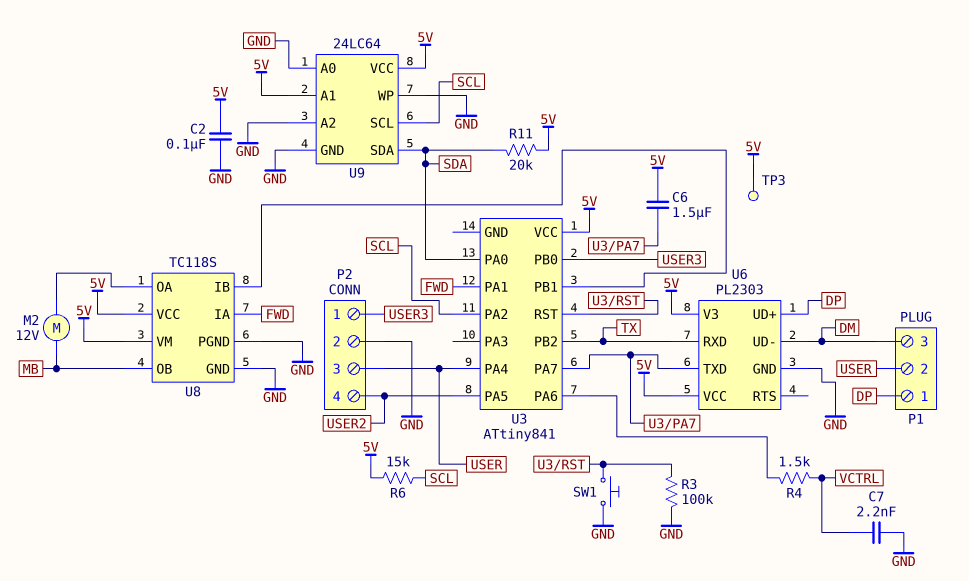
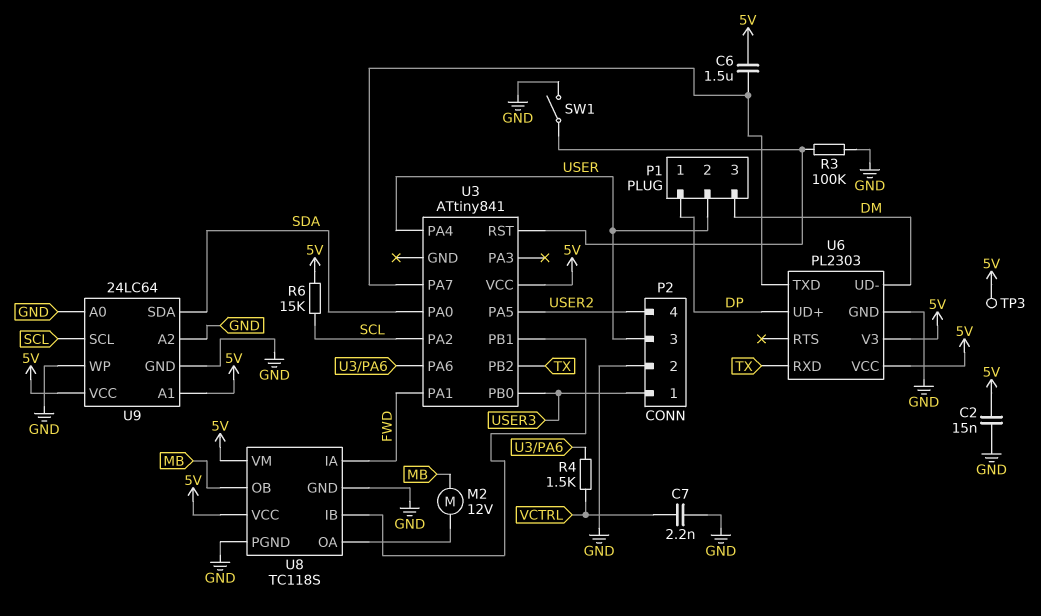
C2: 100nF (5V, GND) -> 15nF (5V, GND)
R11: 20k (5V, SDA) -> none
SW1: button (GND, U3/RST) -> switch (GND, U3/RST)

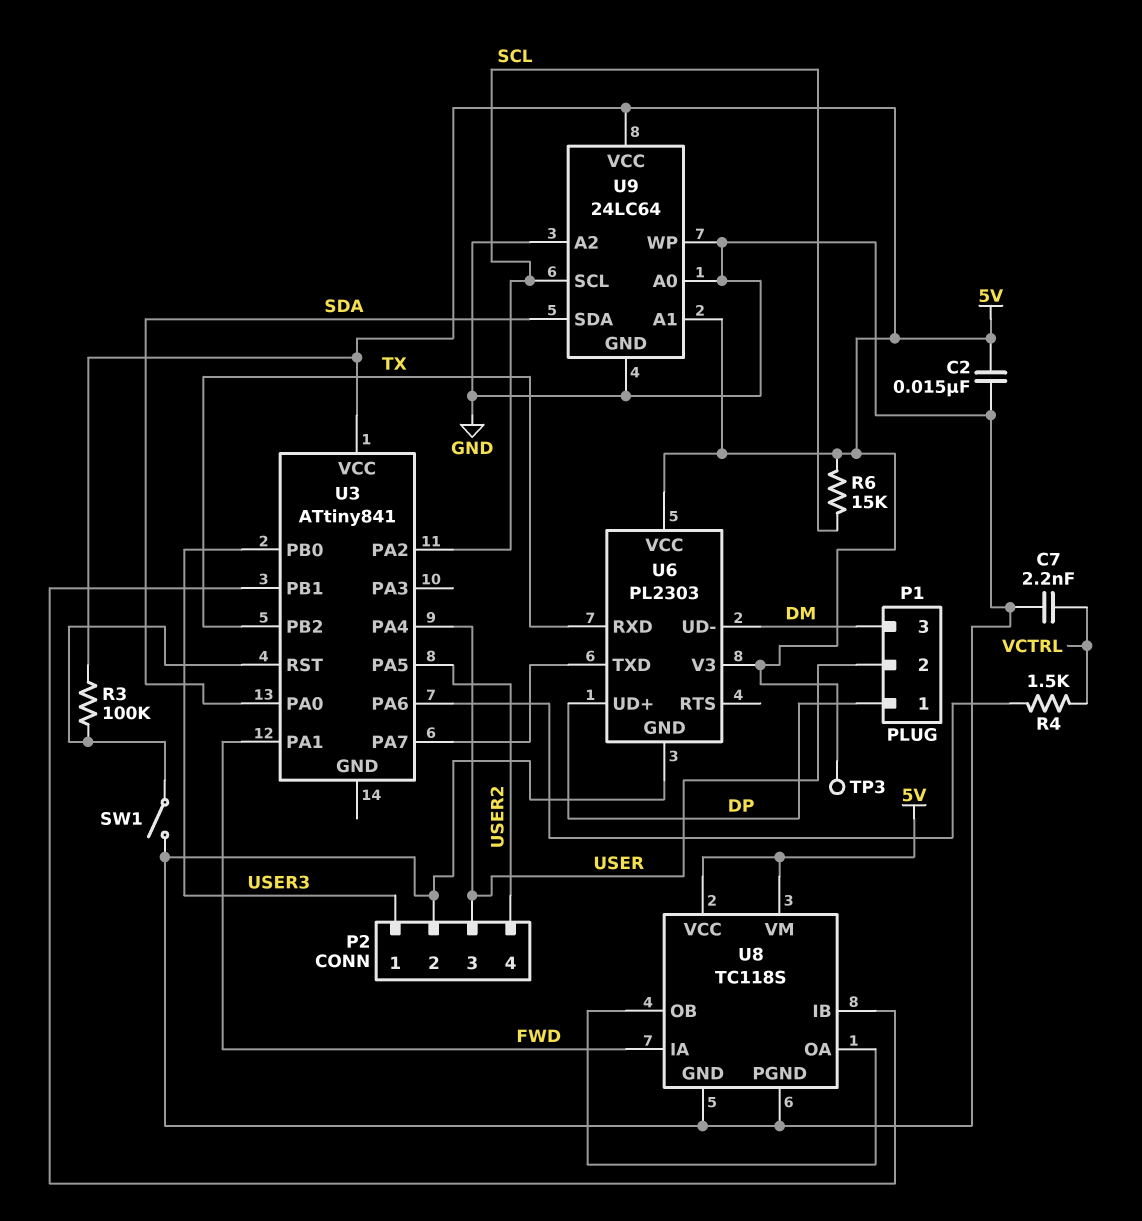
C6: 1.5uF (5V, U3/PA7) -> none
M2: motor 12V (MB, U8/OA) -> none
R3: 100k (GND, U3/RST) -> 100k (5V, U3/RST)
U8 pin OB: MB -> U8/OA

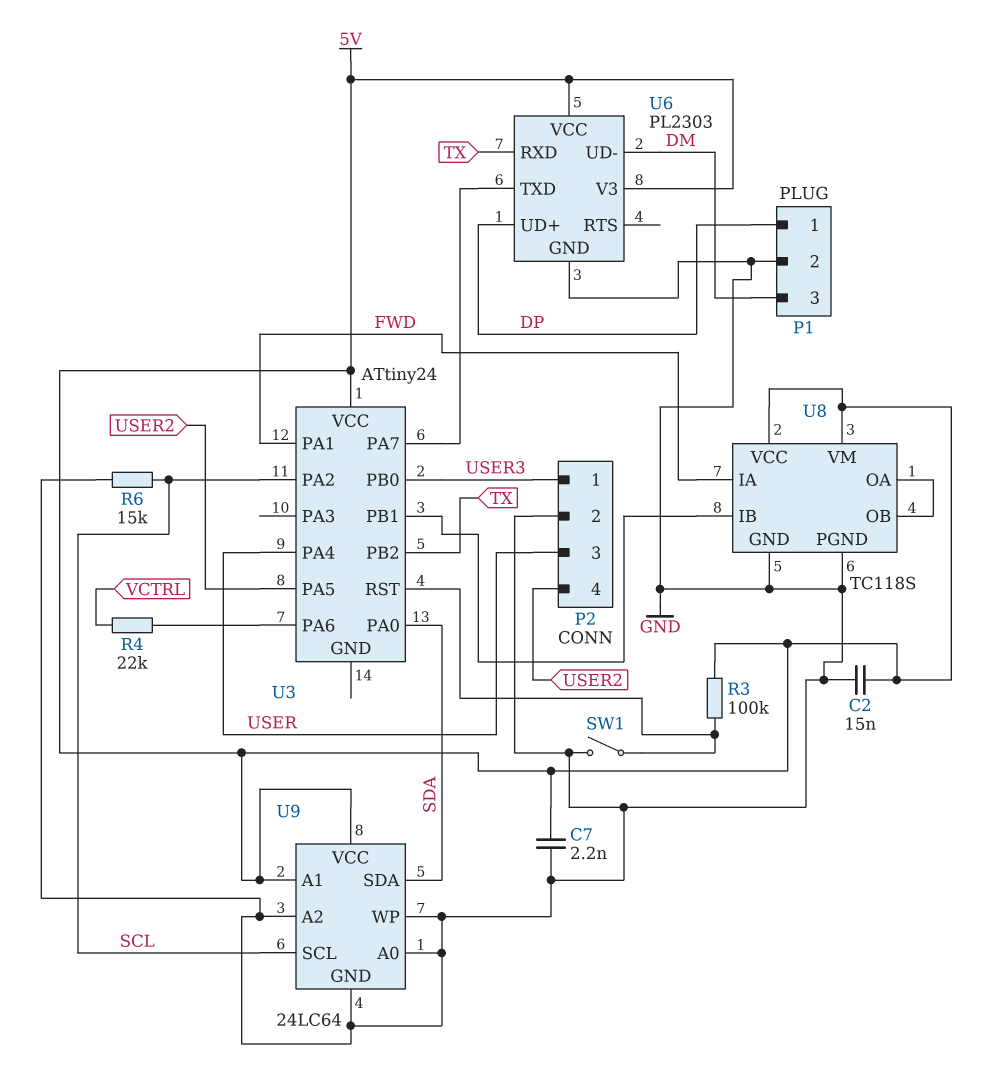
C7: 2.2nF (GND, VCTRL) -> 2.2nF (5V, GND)
P1 pin 2: USER -> GND
R4: 1.5k (U3/PA6, VCTRL) -> 22k (U3/PA6, VCTRL)
R6: 15k (5V, SCL) -> 15k (GND, SCL)
TP3: test point (5V) -> none
U3: ATtiny841 -> ATtiny24

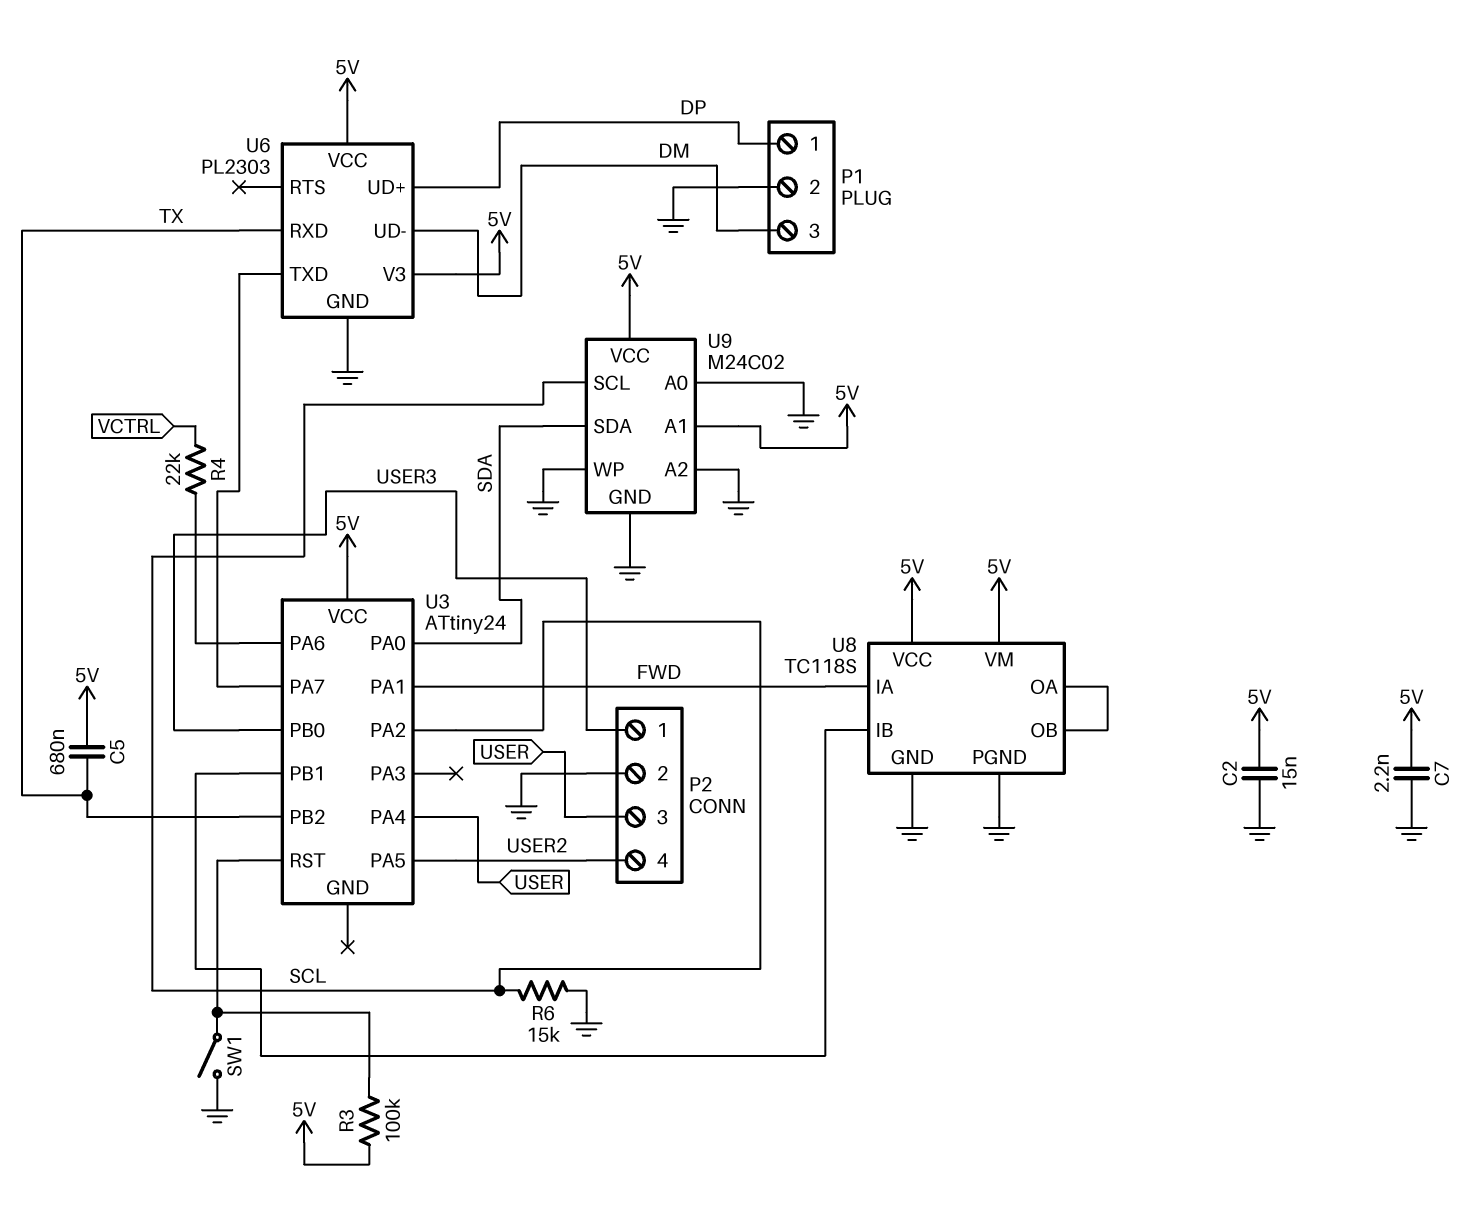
C5: none -> 680nF (5V, TX)
U9: 24LC64 -> M24C02

